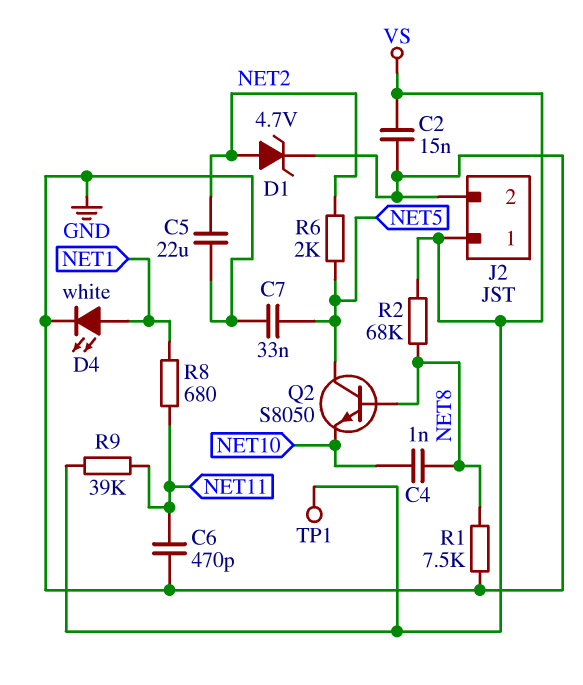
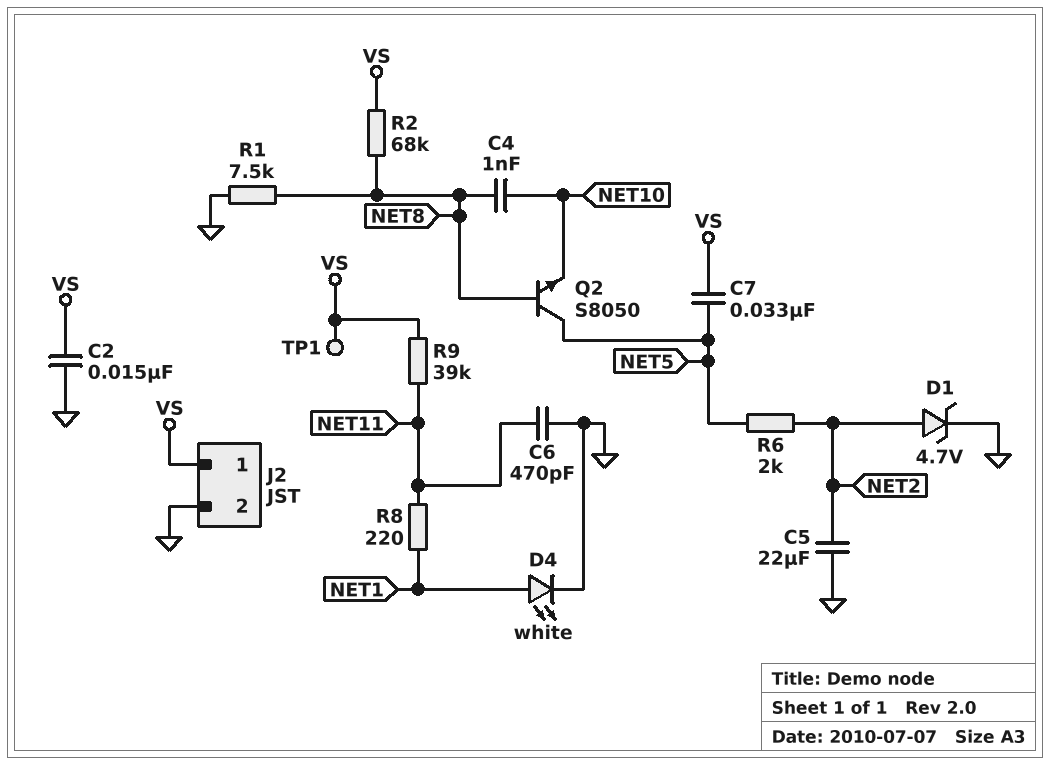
C7: 33nF (GND, NET5) -> 33nF (NET5, VS)
R8: 680 (NET1, NET11) -> 220 (NET1, NET11)

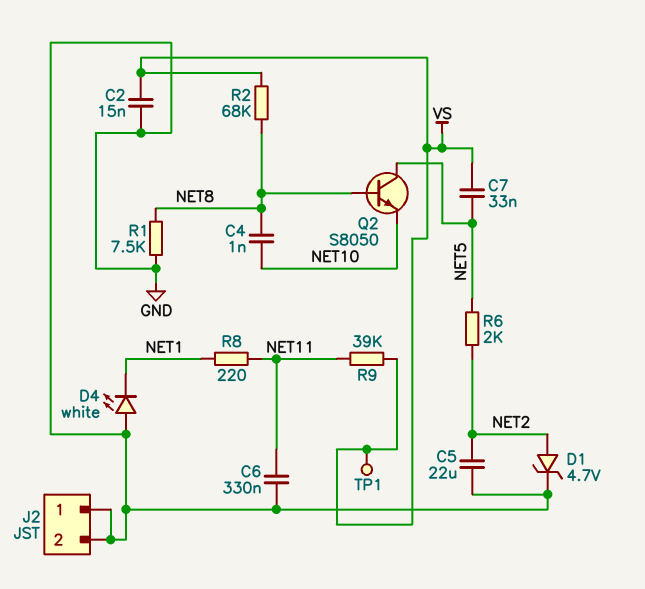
C6: 470pF (GND, NET11) -> 330nF (GND, NET11)
D4: LED white (A NET1, K GND) -> LED white (A GND, K NET1)
J2 pin 1: VS -> GND

